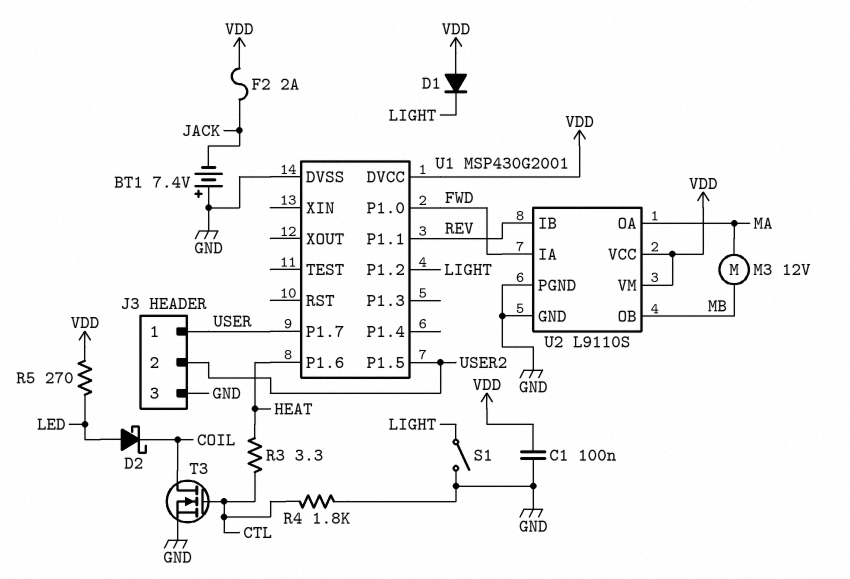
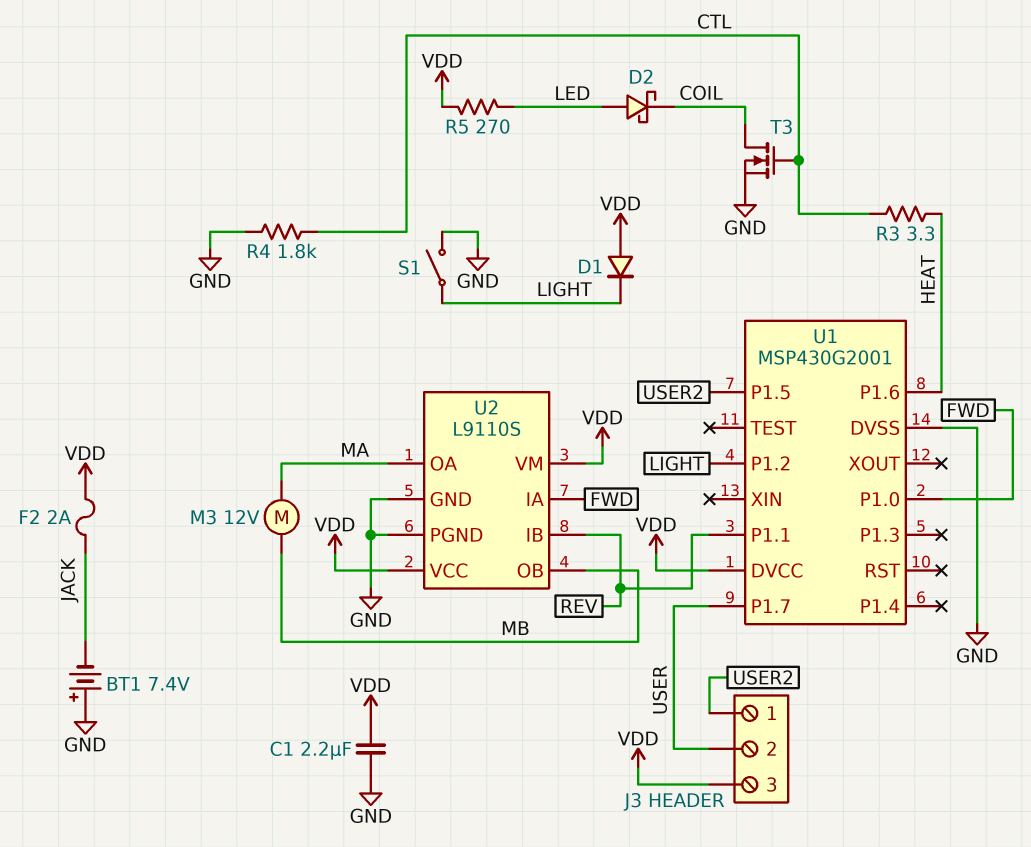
C1: 100nF (GND, VDD) -> 2.2uF (GND, VDD)
J3 pin 1: USER -> USER2
J3 pin 2: USER2 -> USER
J3 pin 3: GND -> VDD

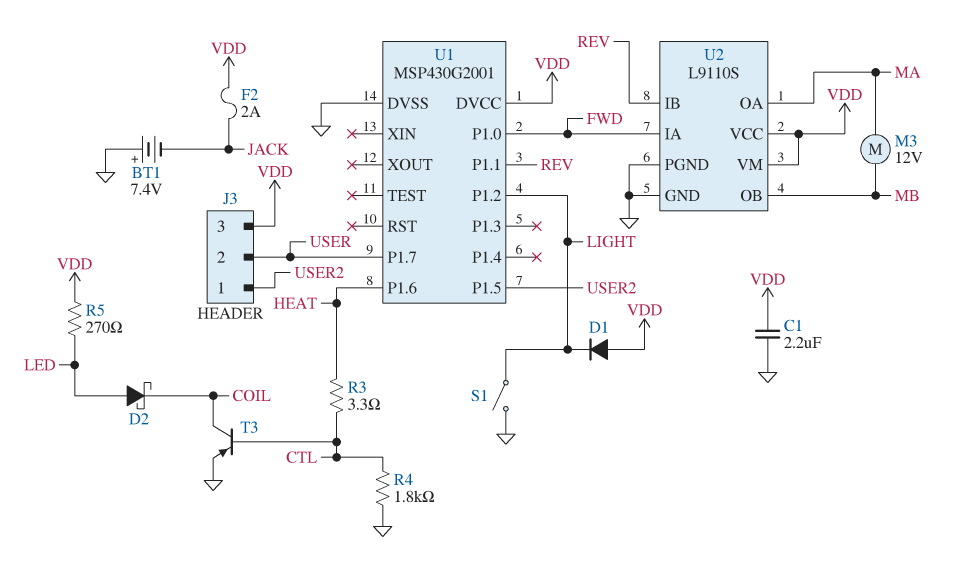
T3: NMOS (G CTL, D COIL, S GND) -> PNP (B CTL, C COIL, E GND)

